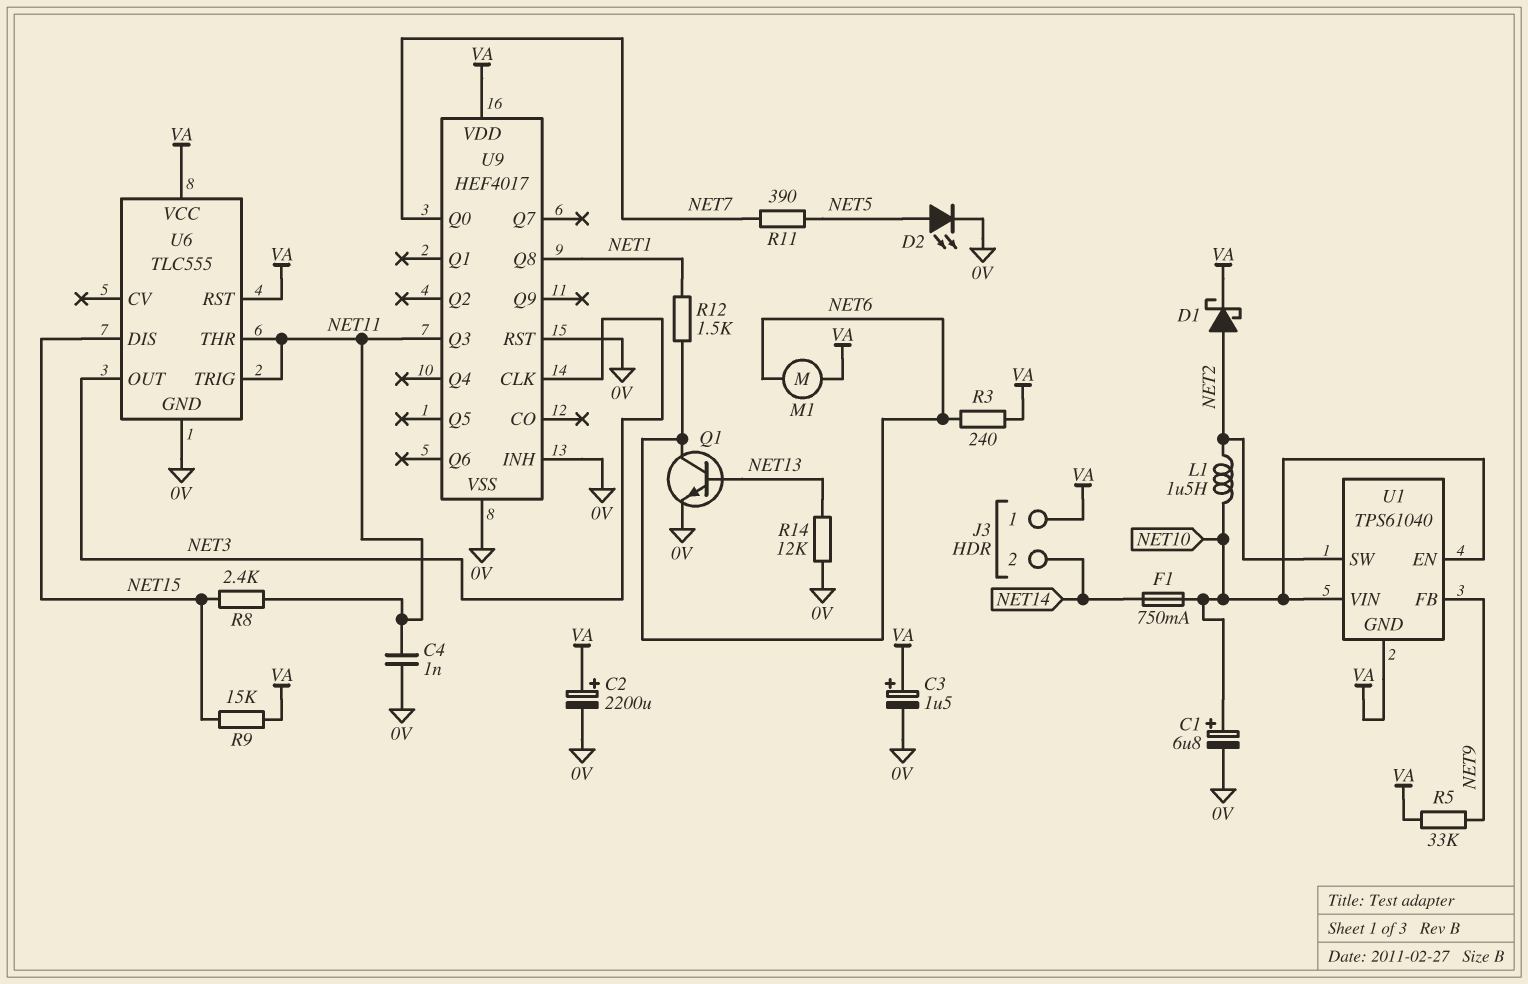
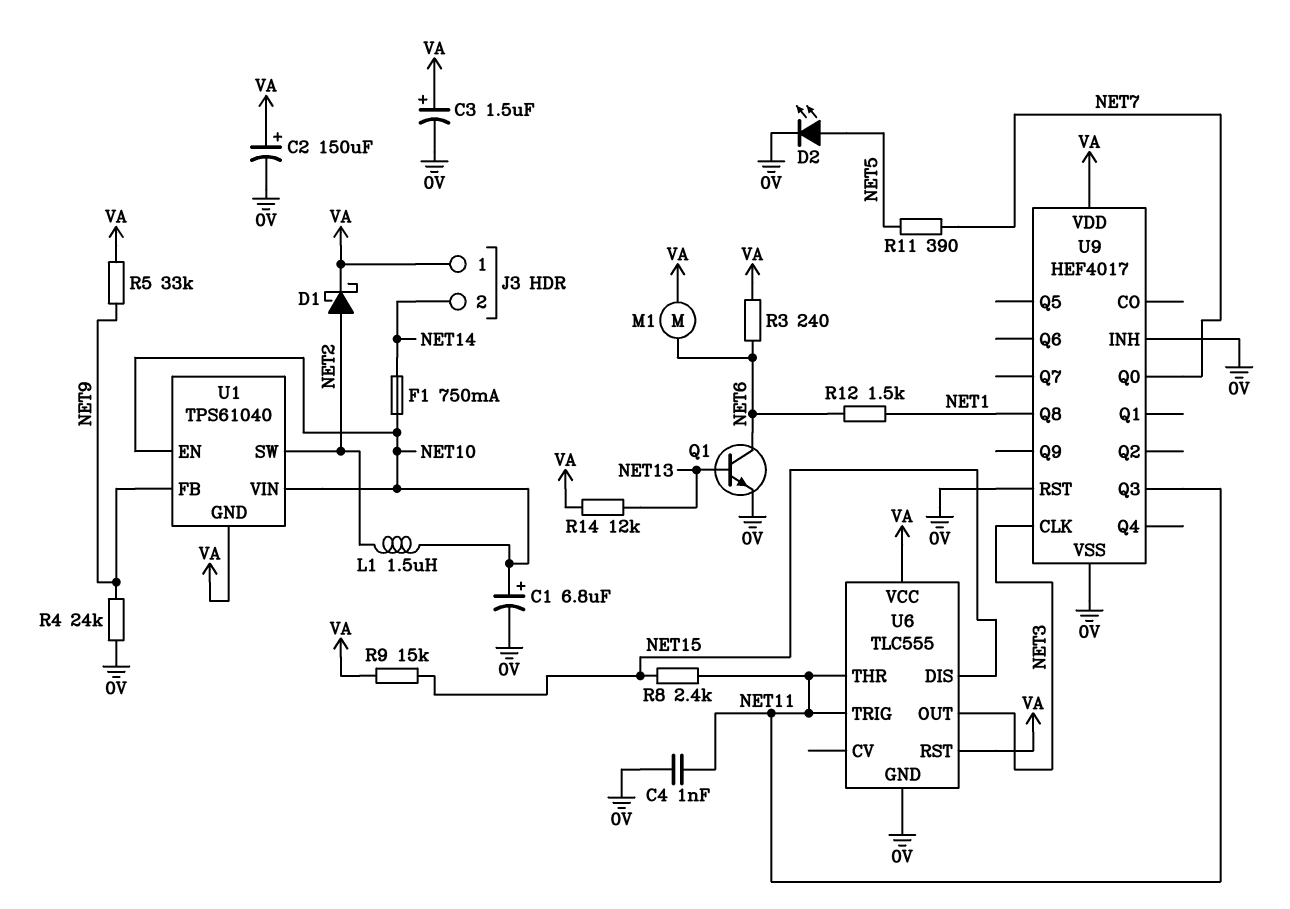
C2: 2200uF (plus VA, minus 0V) -> 150uF (plus VA, minus 0V)
R4: none -> 24k (0V, NET9)
R14: 12k (0V, NET13) -> 12k (NET13, VA)

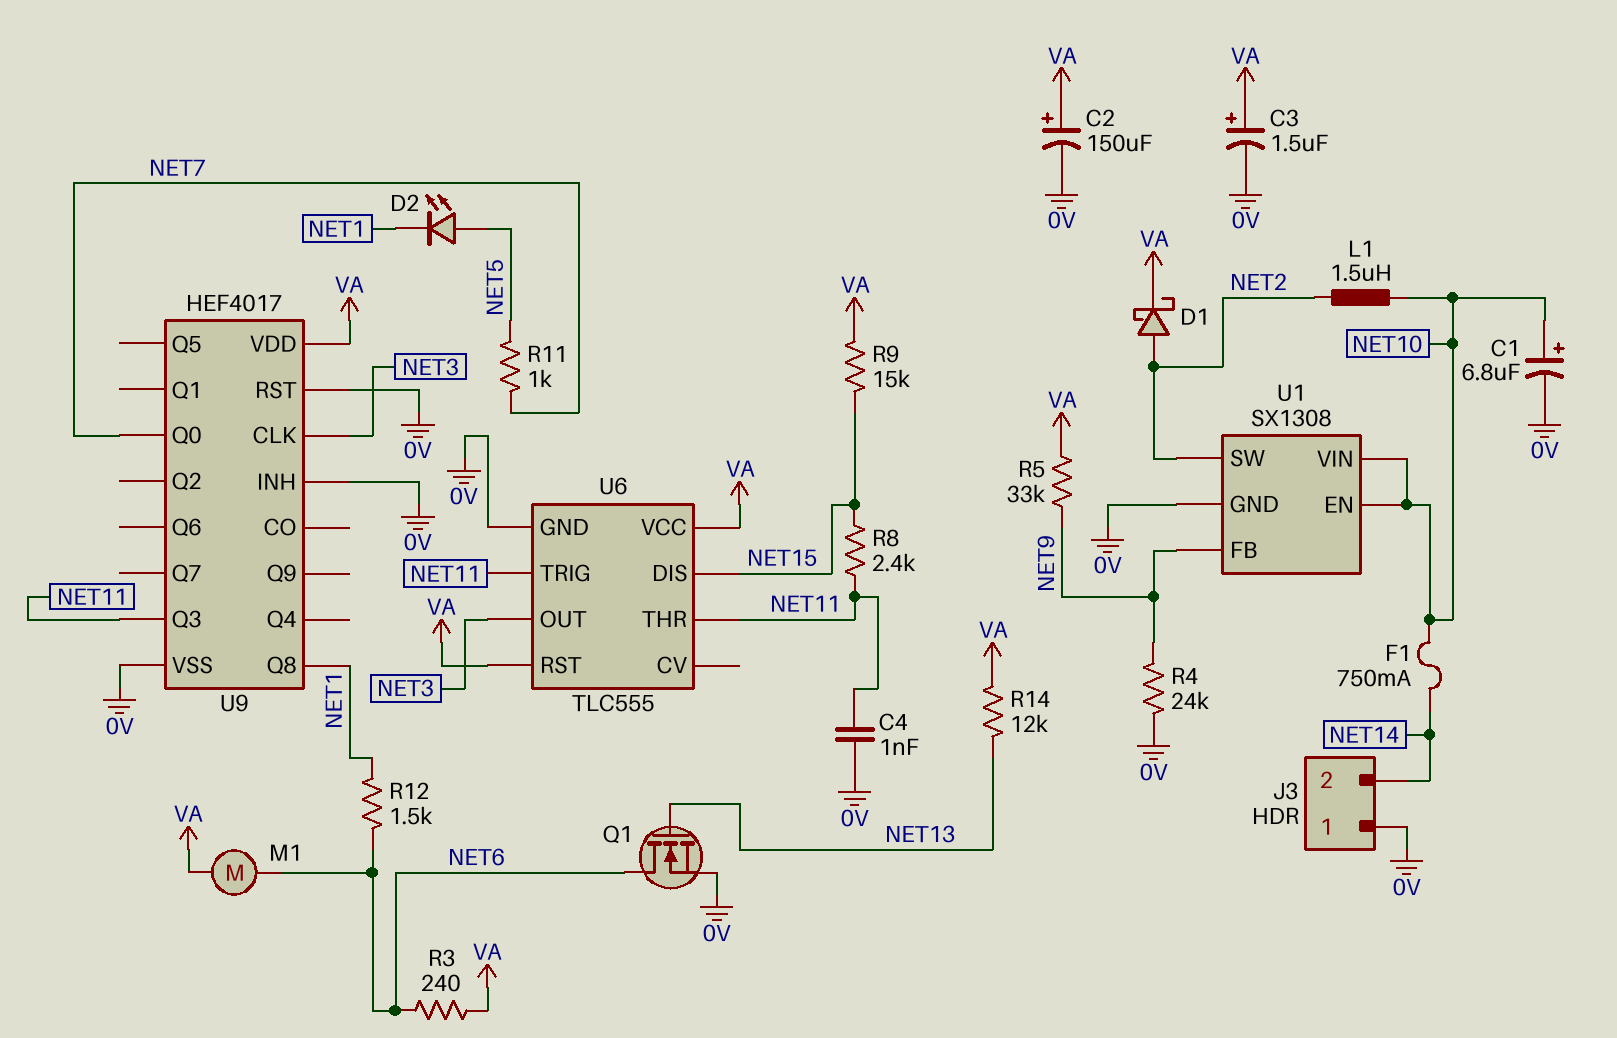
D2: LED (A NET5, K 0V) -> LED (A NET5, K NET1)
J3 pin 1: VA -> 0V
Q1: NPN (B NET13, C NET6, E 0V) -> NMOS (G NET13, D NET6, S 0V)
R11: 390 (NET5, NET7) -> 1k (NET5, NET7)
U1: TPS61040 -> SX1308
U1 pin GND: VA -> 0V

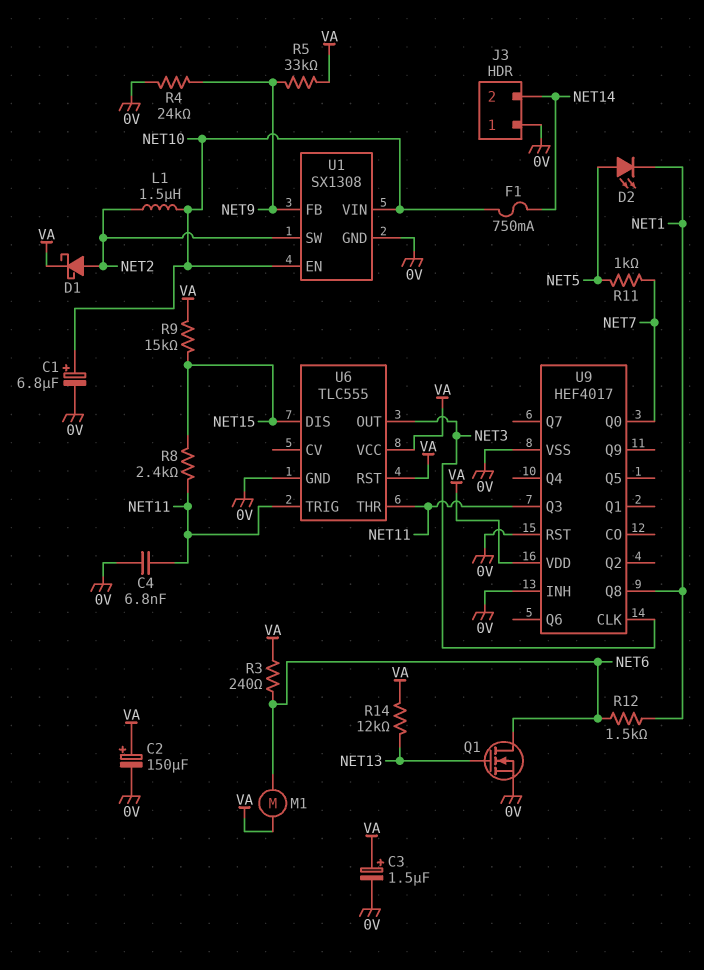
C4: 1nF (0V, NET11) -> 6.8nF (0V, NET11)

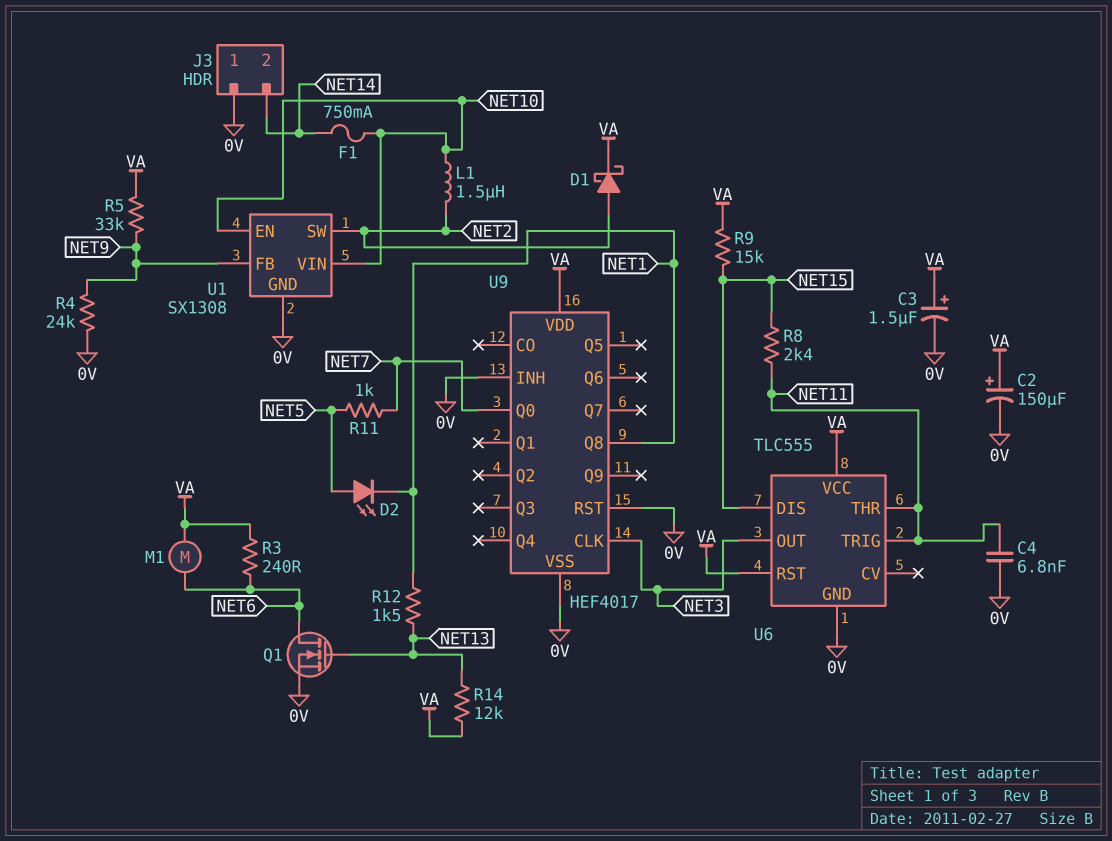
C1: 6.8uF (plus NET10, minus 0V) -> none
R12: 1.5k (NET1, NET6) -> 1.5k (NET1, NET13)
U9 pin Q3: NET11 -> none

